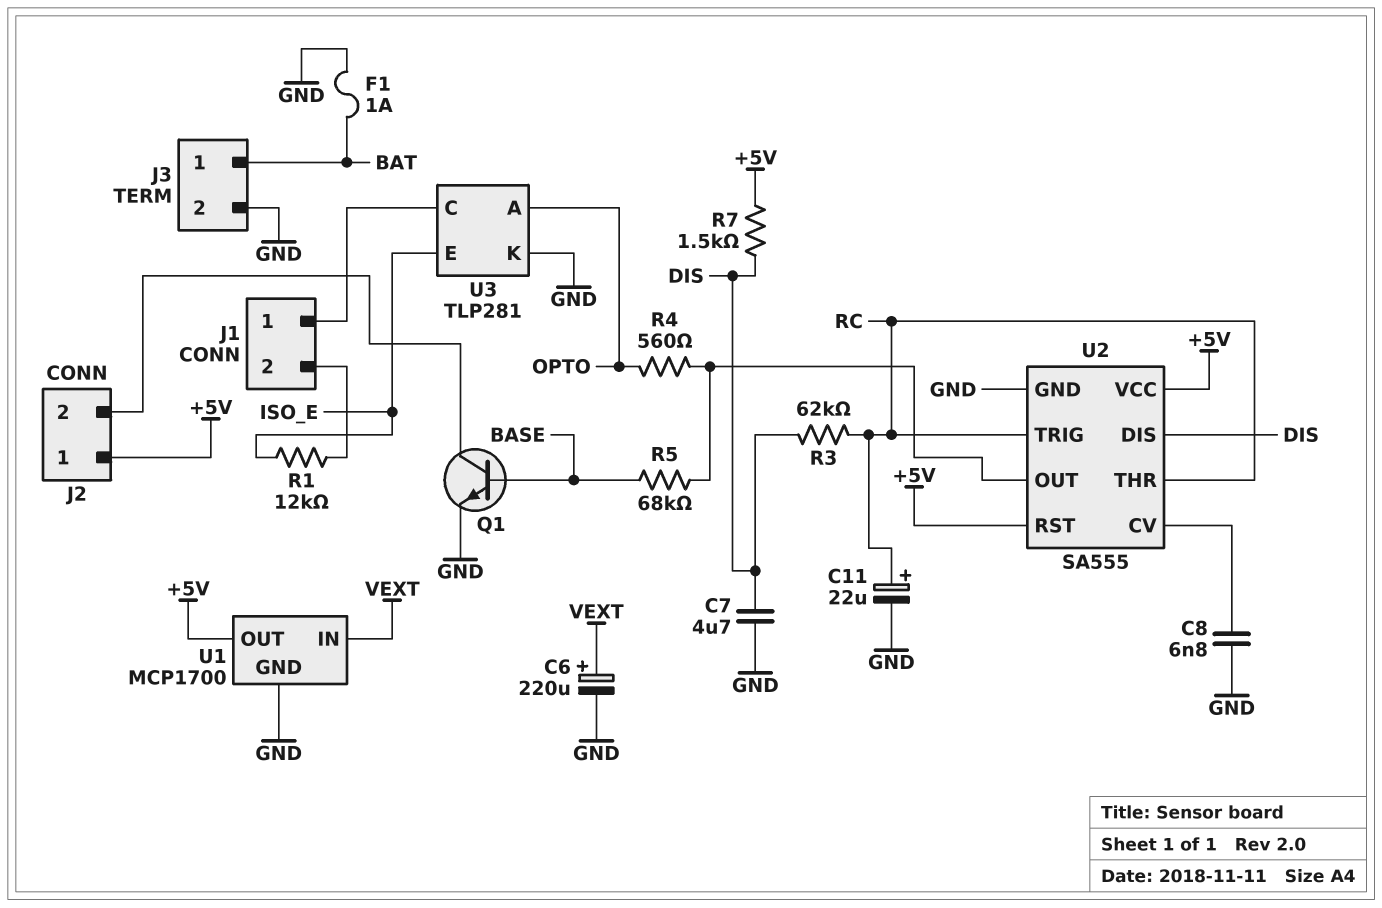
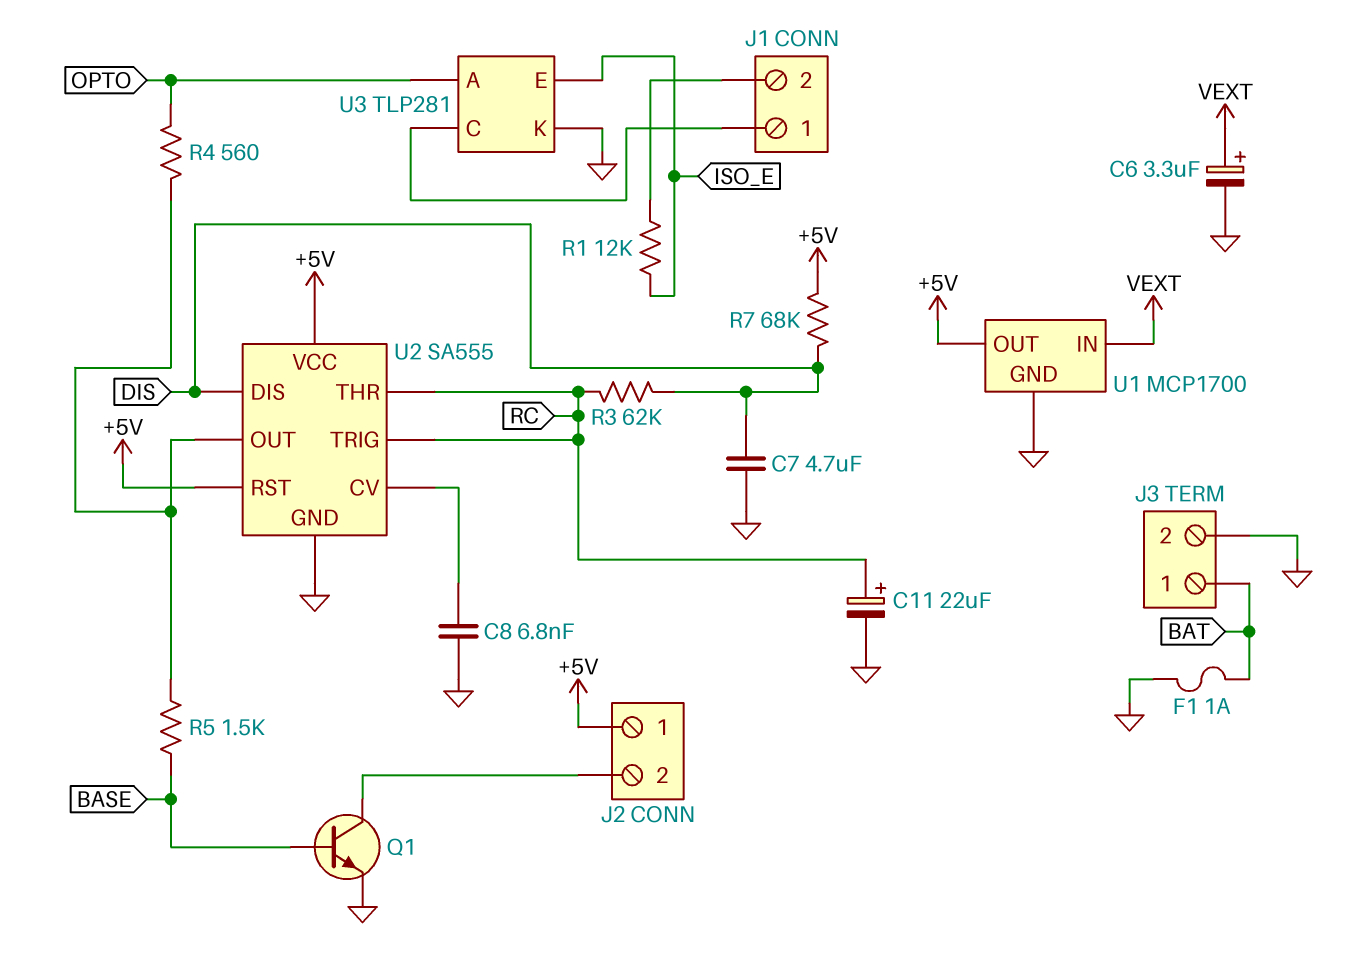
C6: 220uF (plus VEXT, minus GND) -> 3.3uF (plus VEXT, minus GND)
R5: 68k (BASE, U2/OUT) -> 1.5k (BASE, U2/OUT)
R7: 1.5k (+5V, DIS) -> 68k (+5V, DIS)

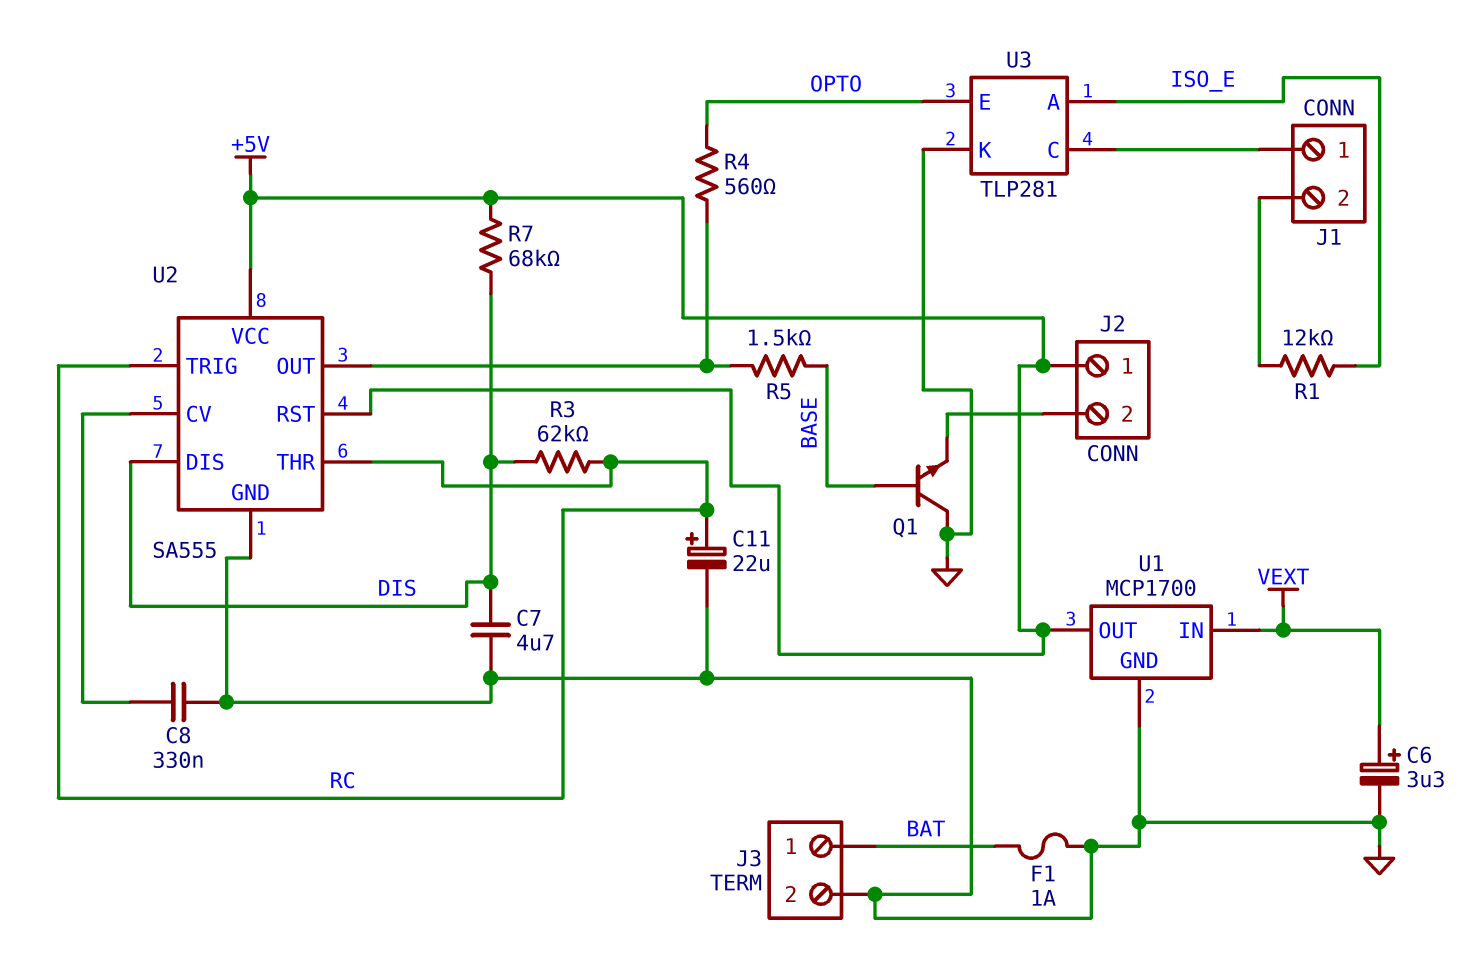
C8: 6.8nF (GND, U2/CV) -> 330nF (GND, U2/CV)
Q1: NPN (B BASE, C J2/2, E GND) -> NPN (B BASE, C GND, E J2/2)
U3 pin A: OPTO -> ISO_E
U3 pin E: ISO_E -> OPTO

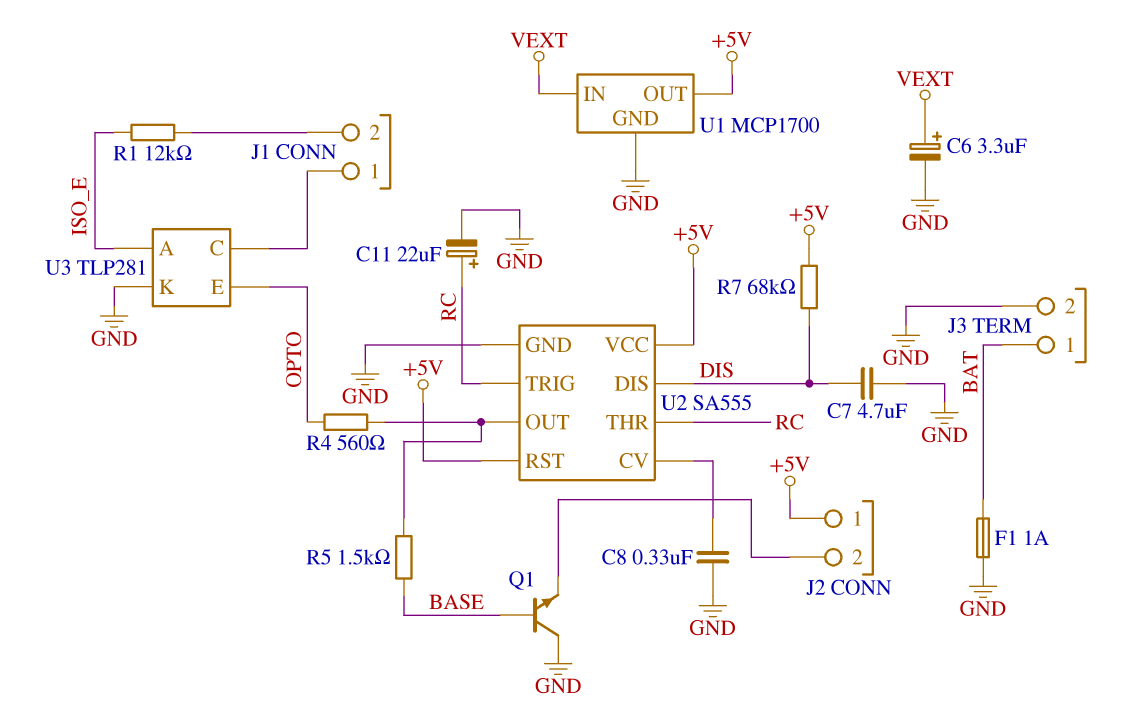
R3: 62k (DIS, RC) -> none

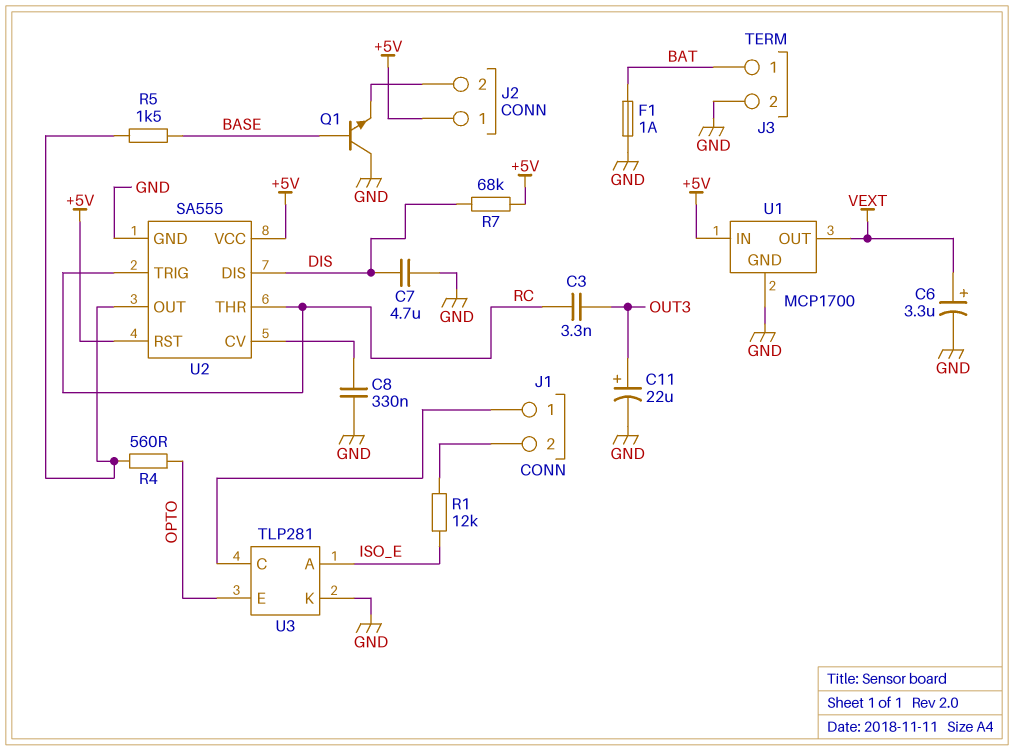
C3: none -> 3.3nF (OUT3, RC)
C11: 22uF (plus RC, minus GND) -> 22uF (plus OUT3, minus GND)
U1 pin IN: VEXT -> +5V
U1 pin OUT: +5V -> VEXT

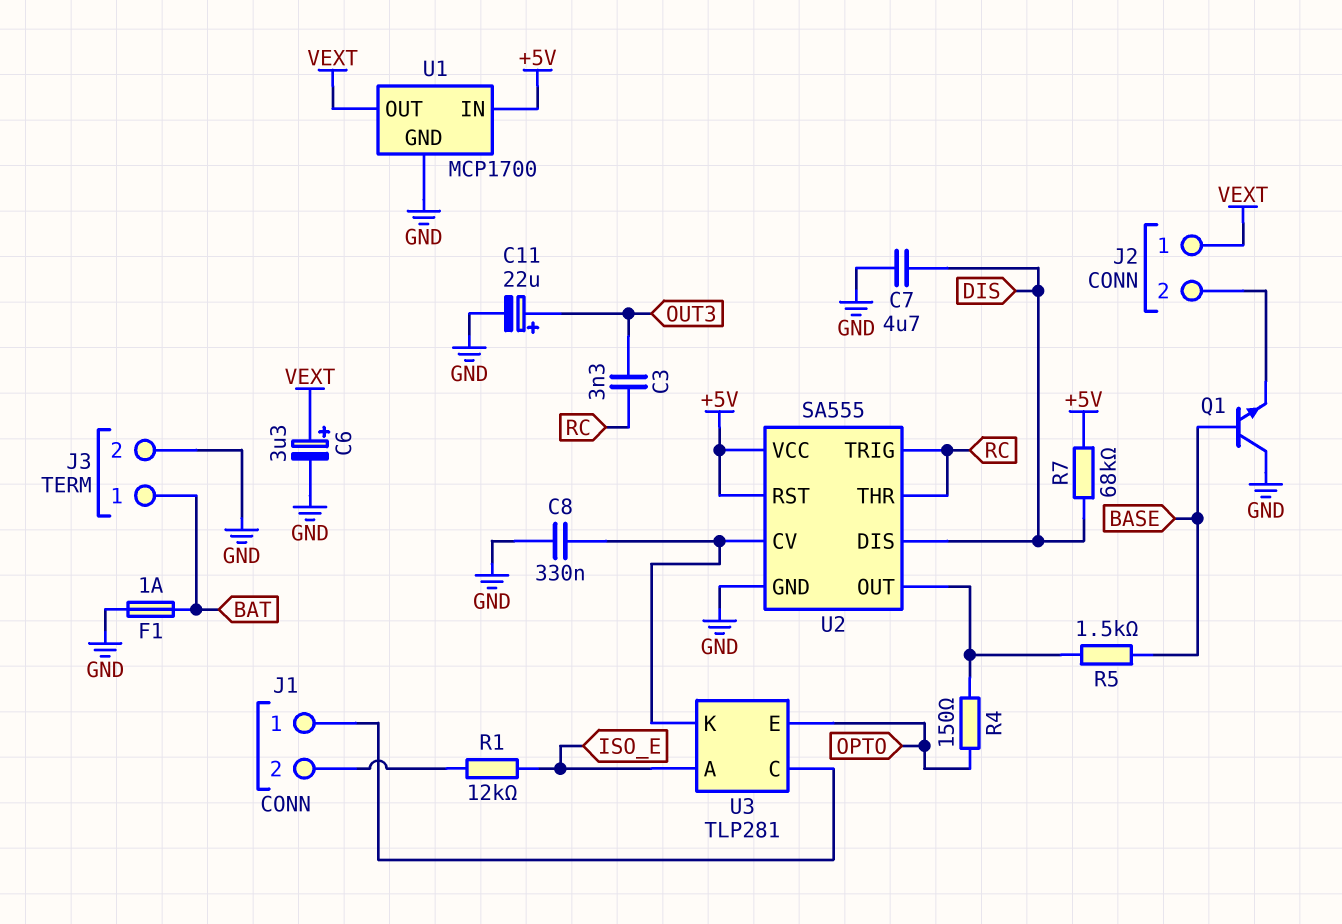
J2 pin 1: +5V -> VEXT
R4: 560 (OPTO, U2/OUT) -> 150 (OPTO, U2/OUT)
U3 pin K: GND -> U2/CV

